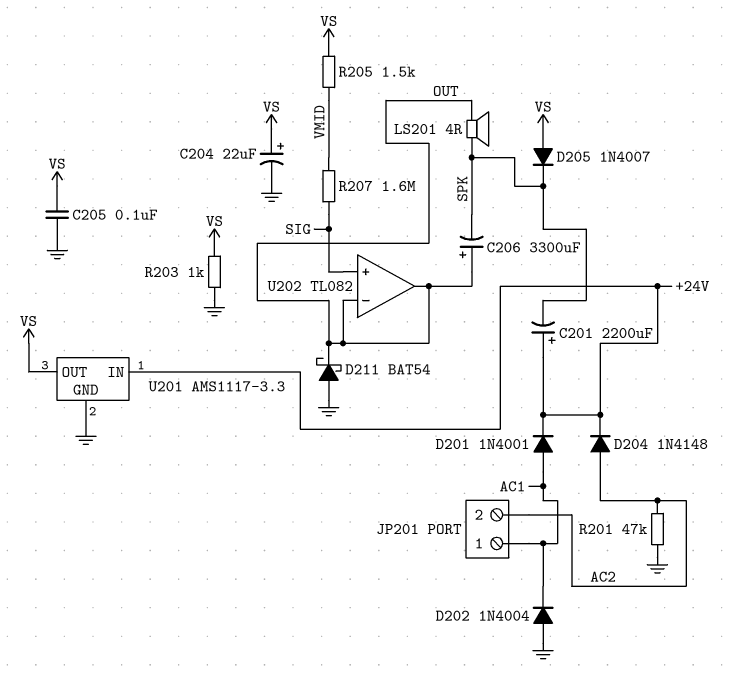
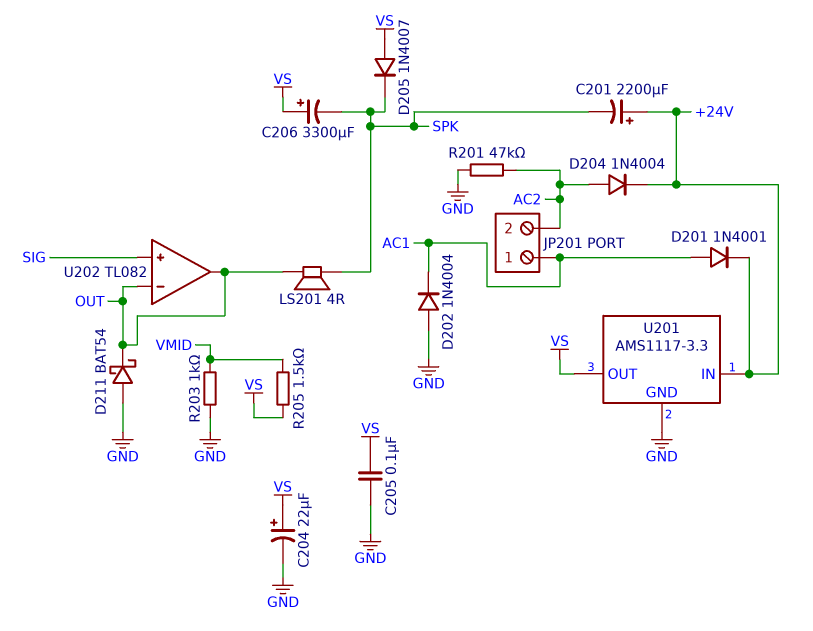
C206: 3300uF (plus OUT, minus SPK) -> 3300uF (plus VS, minus SPK)
D204: diode 1N4148 (A AC2, K +24V) -> diode 1N4004 (A AC2, K +24V)
R203: 1k (GND, VS) -> 1k (GND, VMID)
R207: 1.6M (SIG, VMID) -> none

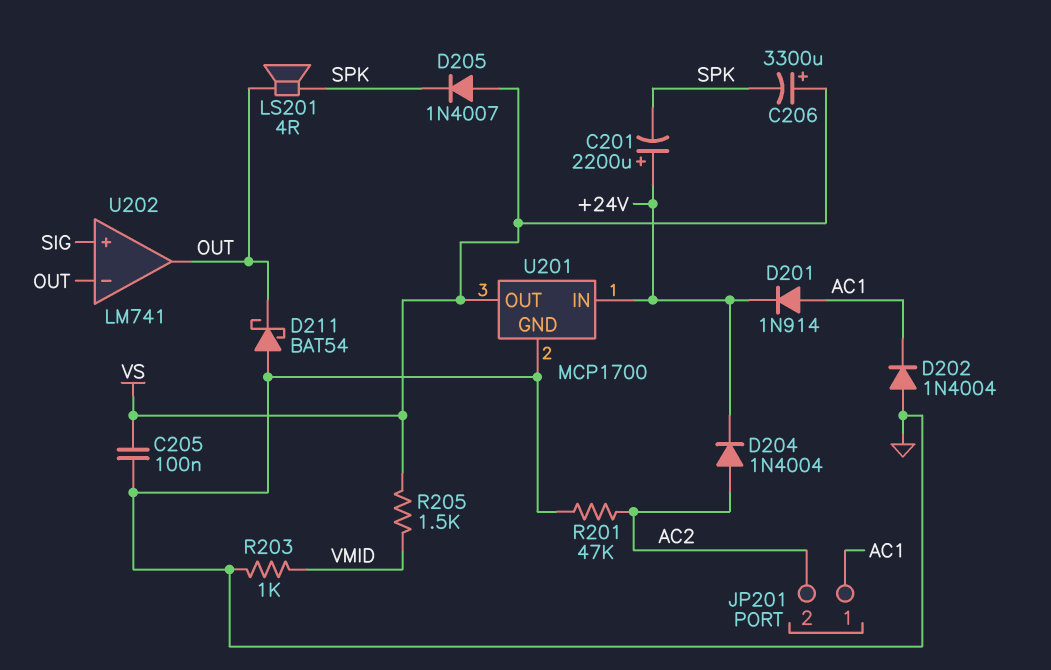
C204: 22uF (plus VS, minus GND) -> none
D201: diode 1N4001 (A AC1, K +24V) -> diode 1N914 (A AC1, K +24V)
U201: AMS1117-3.3 -> MCP1700
U202: TL082 -> LM741

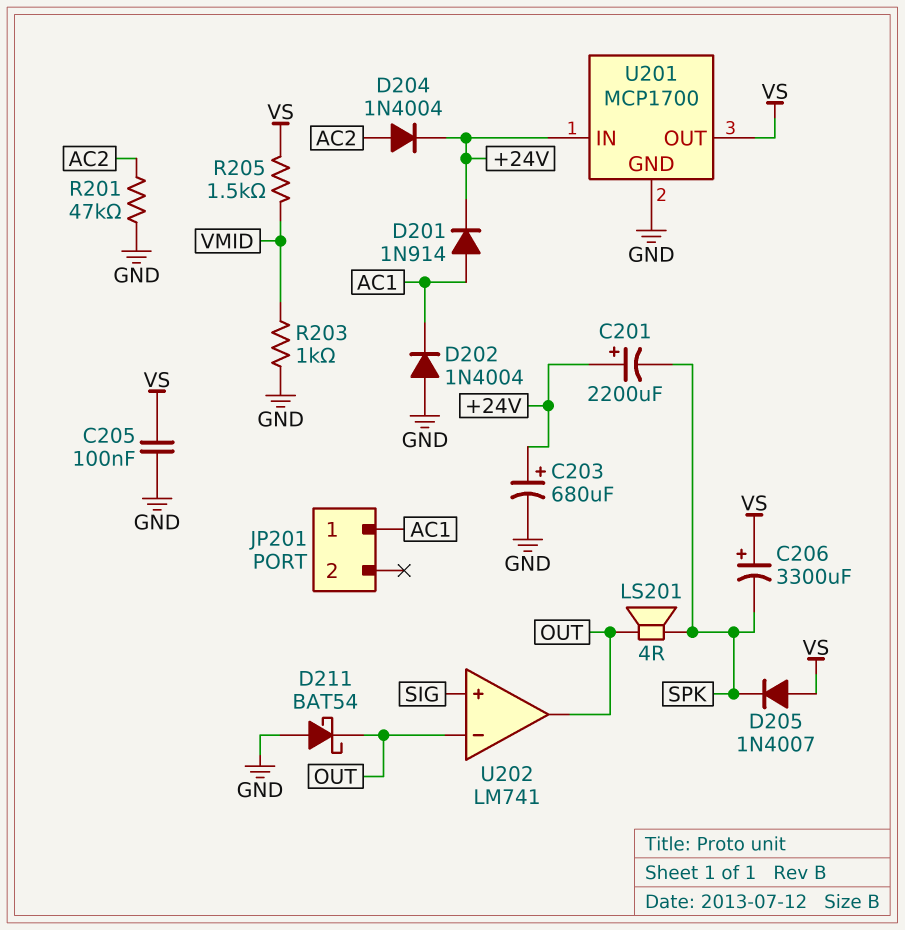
C203: none -> 680uF (plus +24V, minus GND)
JP201 pin 2: AC2 -> none

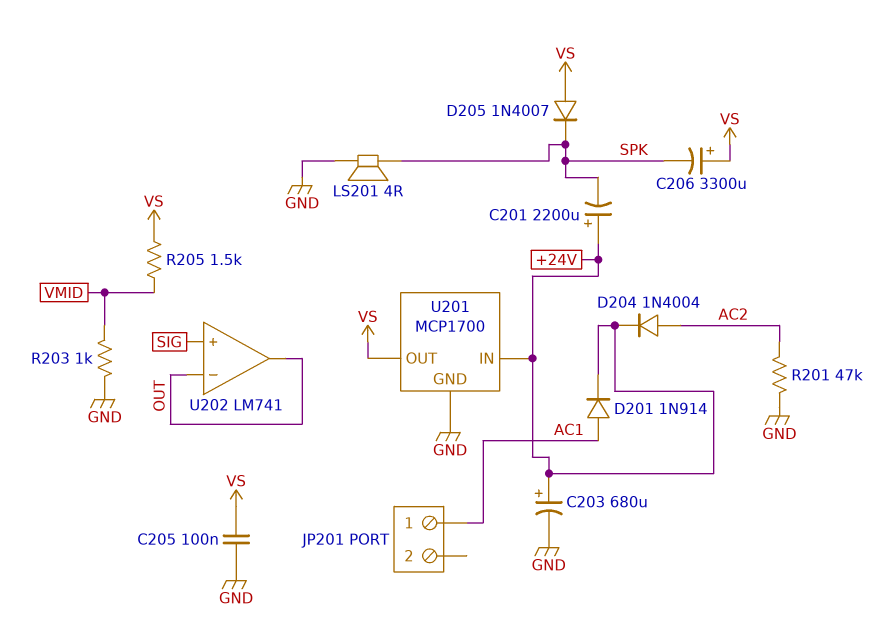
D202: diode 1N4004 (A GND, K AC1) -> none
D211: schottky BAT54 (A GND, K OUT) -> none
LS201: speaker 4R (OUT, SPK) -> speaker 4R (GND, SPK)

